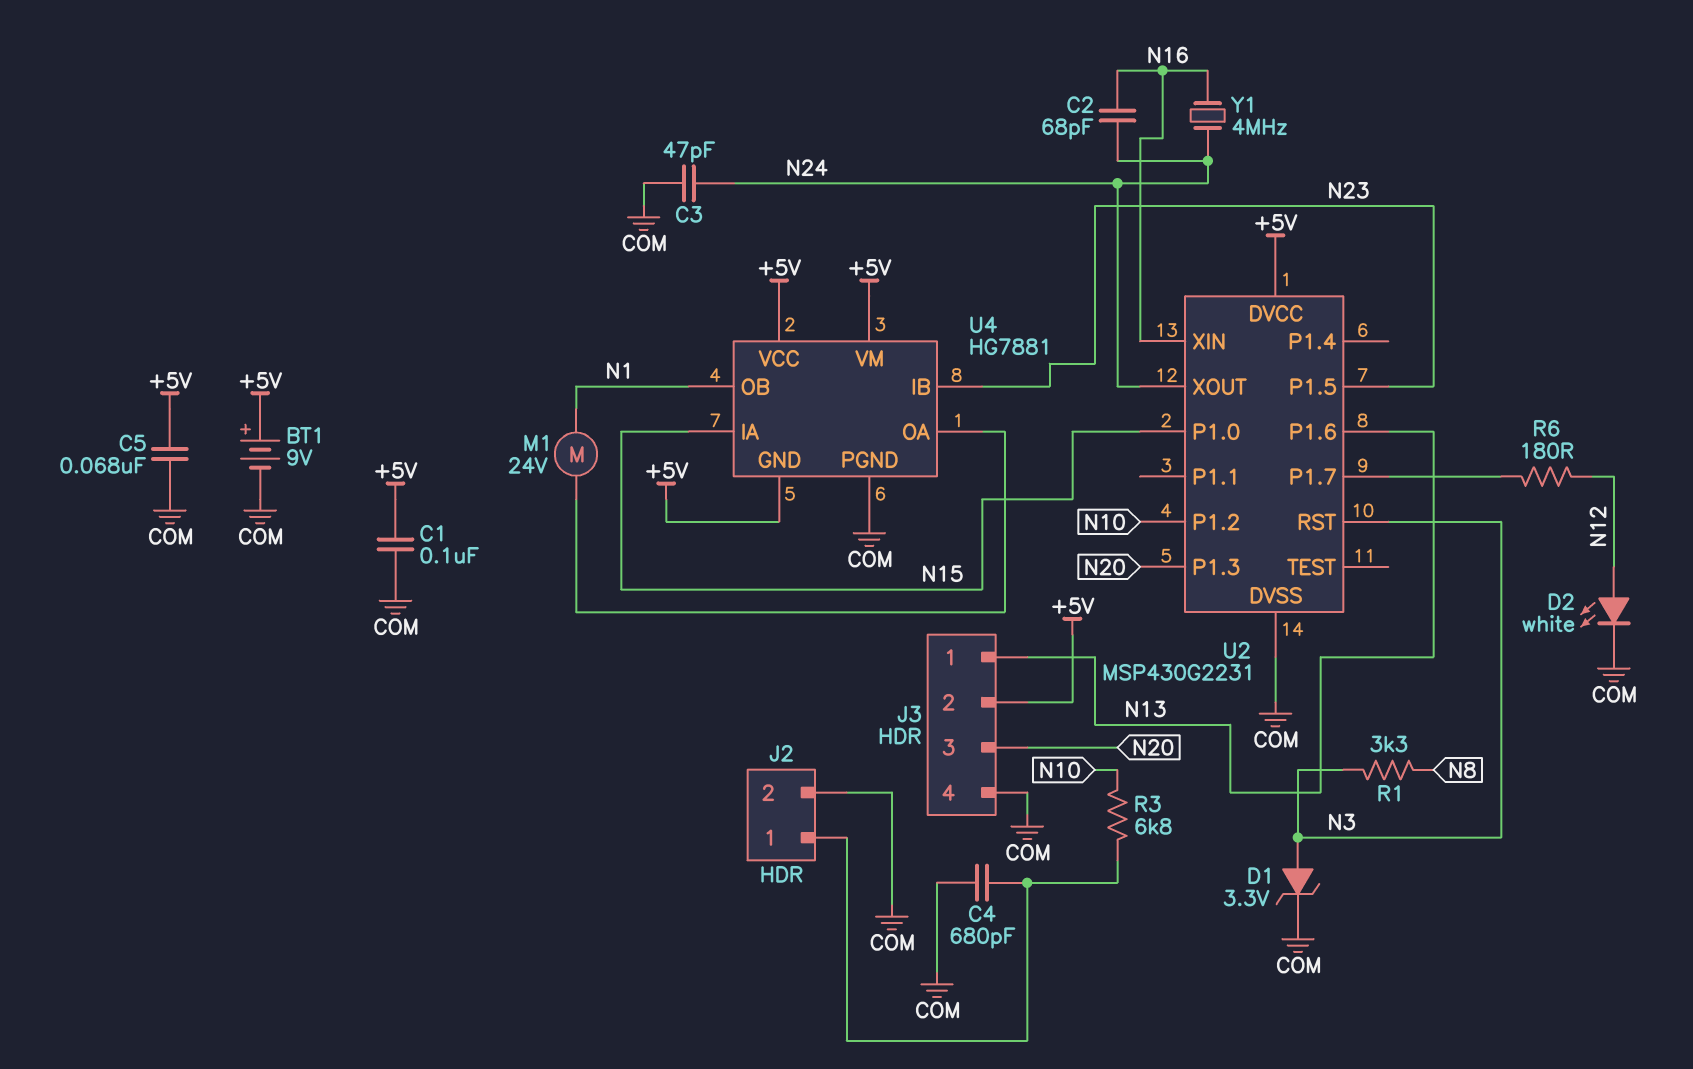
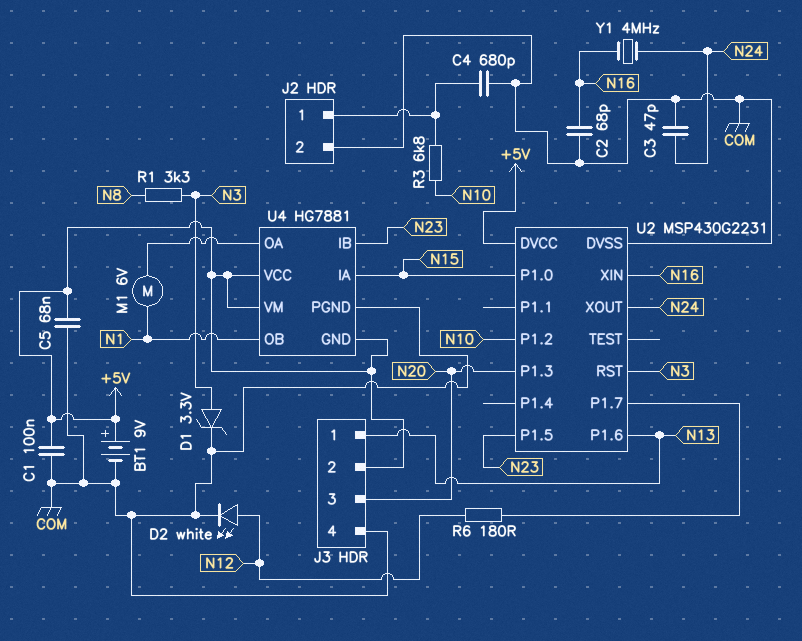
C2: 68pF (N16, N24) -> 68pF (COM, N16)
M1: motor 24V (N1, U4/OA) -> motor 6V (N1, U4/OA)

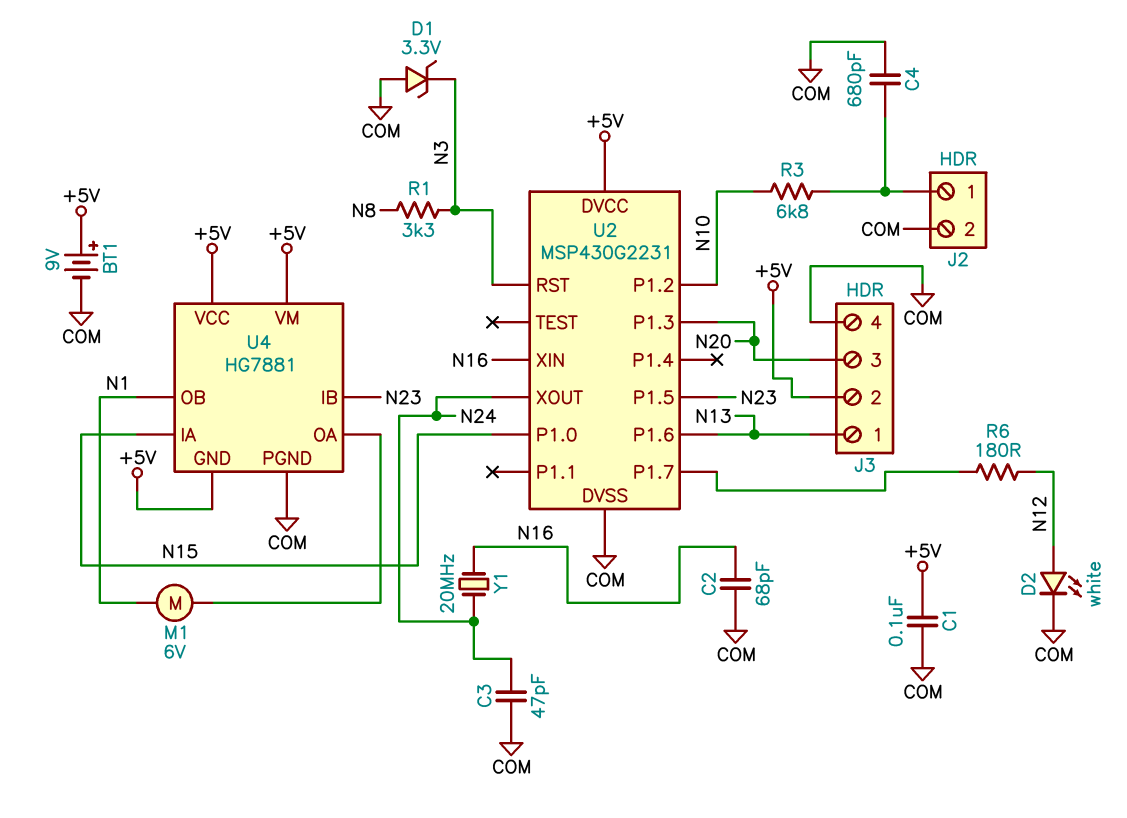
C5: 68nF (+5V, COM) -> none
D1: zener 3.3V (A N3, K COM) -> zener 3.3V (A COM, K N3)
Y1: 4MHz (N16, N24) -> 20MHz (N16, N24)

